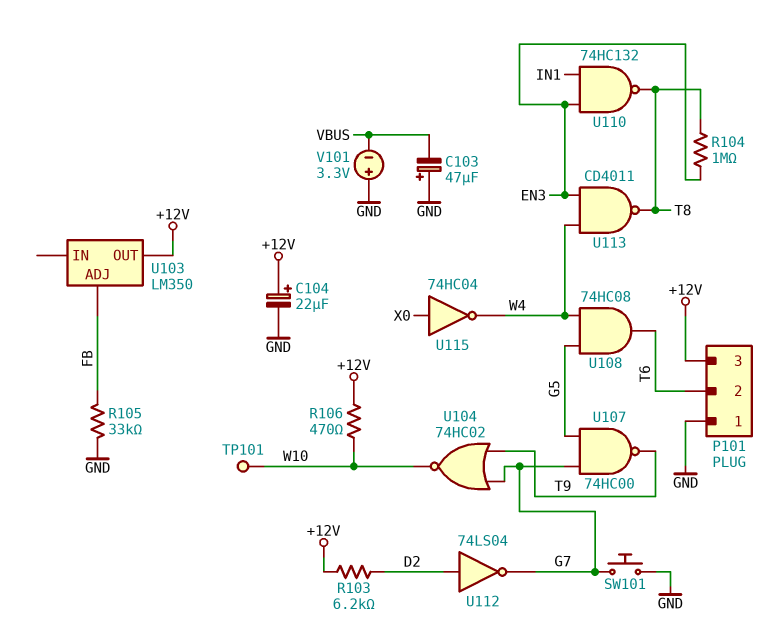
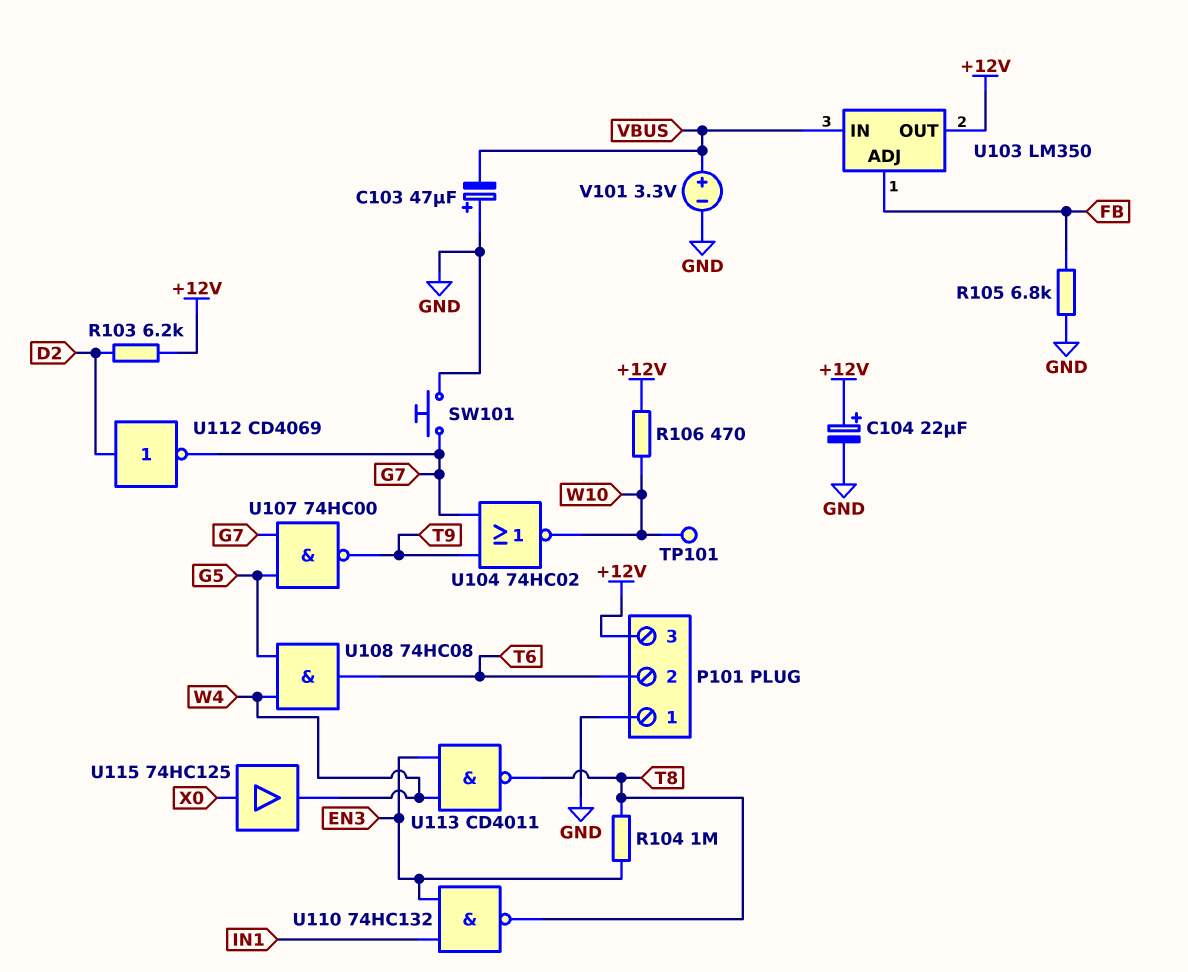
R105: 33k (FB, GND) -> 6.8k (FB, GND)
U103 pin IN: none -> VBUS
U112: NOT 74LS04 (in D2, out G7) -> NOT CD4069 (in D2, out G7)
U115: NOT 74HC04 (in X0, out W4) -> buffer 74HC125 (in X0, out W4)
V101: 3.3V (plus GND, minus VBUS) -> 3.3V (plus VBUS, minus GND)

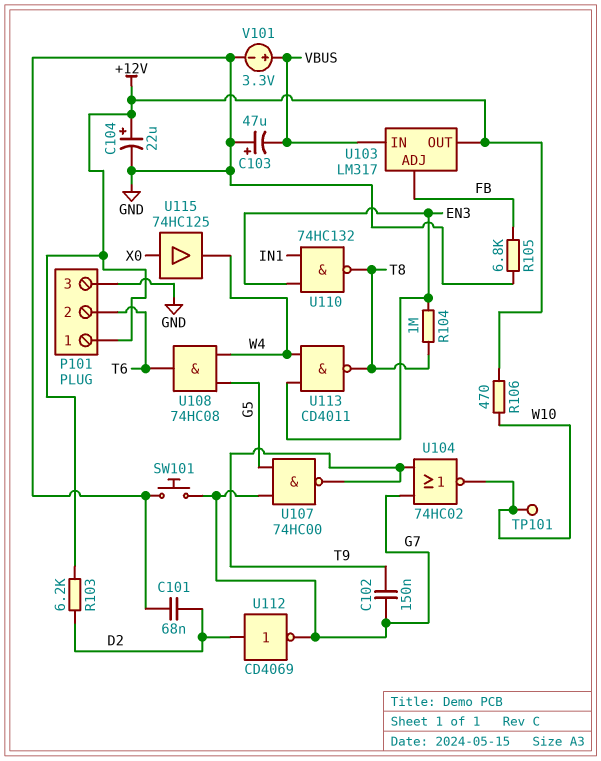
C101: none -> 68nF (D2, GND)
C102: none -> 150nF (G7, T9)
P101 pin 1: GND -> +12V
P101 pin 3: +12V -> GND
U103: LM350 -> LM317

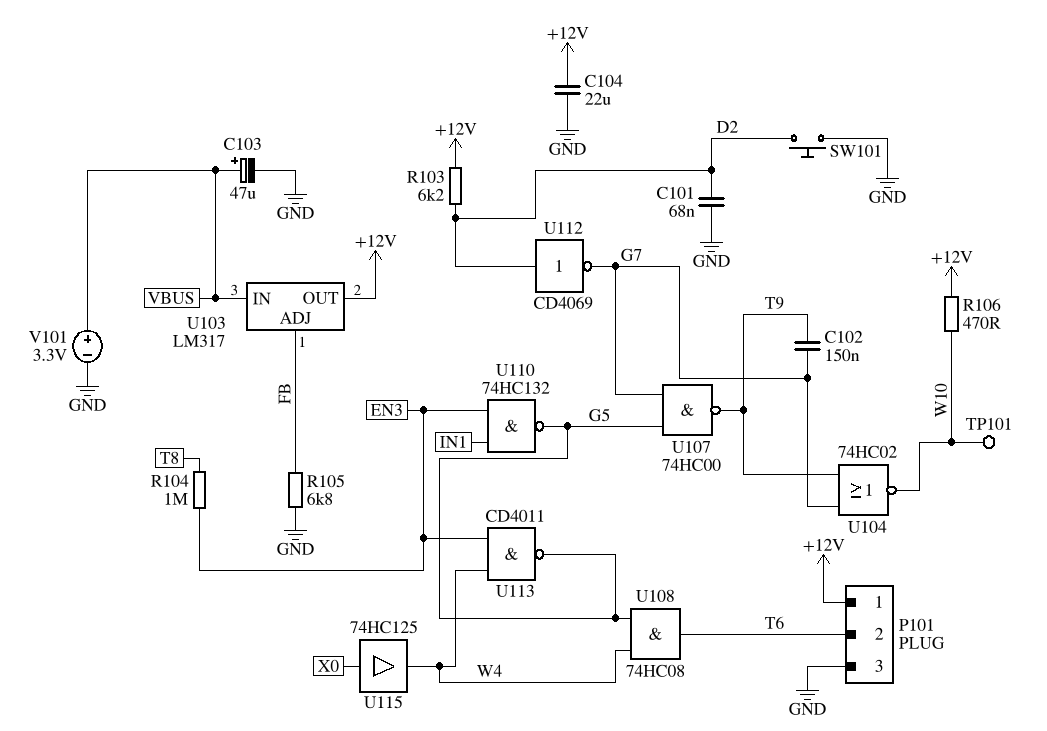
C103: 47uF (plus GND, minus VBUS) -> 47uF (plus VBUS, minus GND)
C104: 22uF (plus +12V, minus GND) -> 22uF (+12V, GND)
SW101: button (G7, GND) -> button (D2, GND)
U110: NAND 74HC132 (in EN3, in IN1, out T8) -> NAND 74HC132 (in EN3, in IN1, out G5)
U113: NAND CD4011 (in EN3, in W4, out T8) -> NAND CD4011 (in EN3, in W4, out G5)

